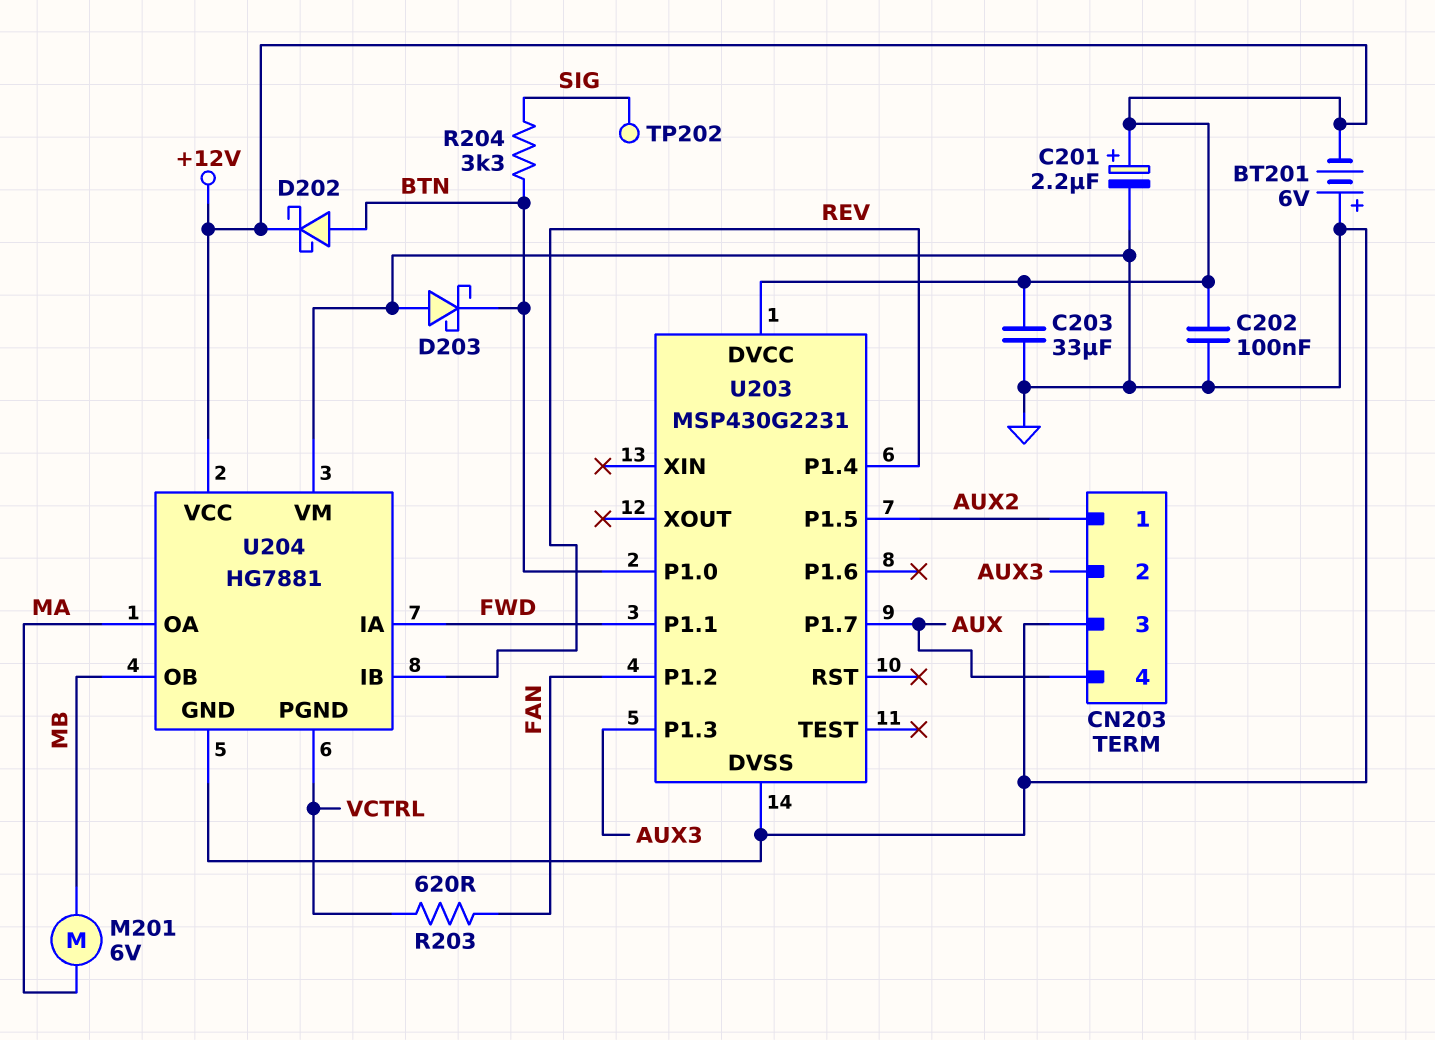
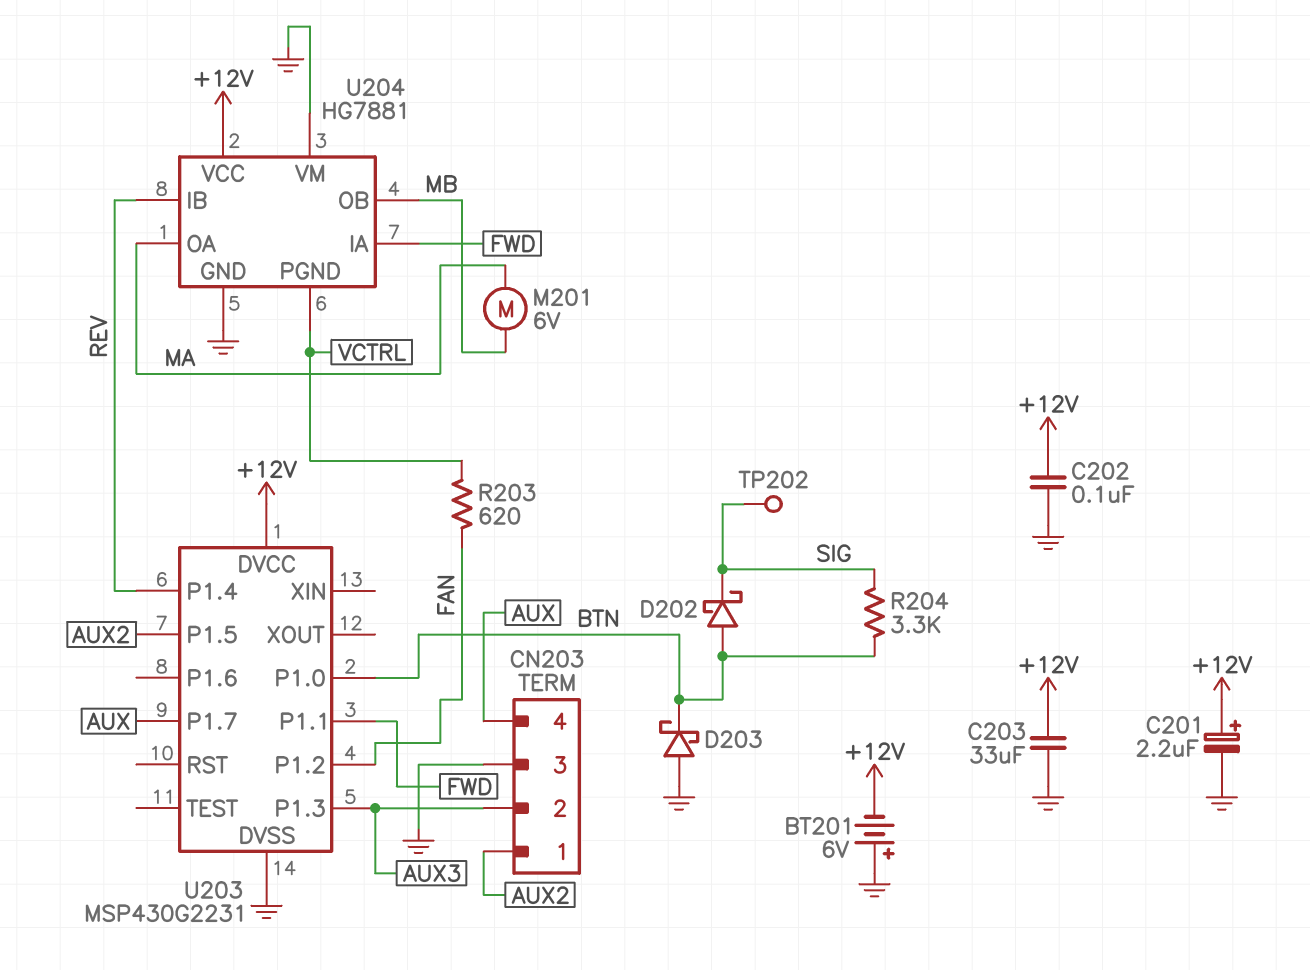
D202: schottky (A BTN, K +12V) -> schottky (A BTN, K SIG)

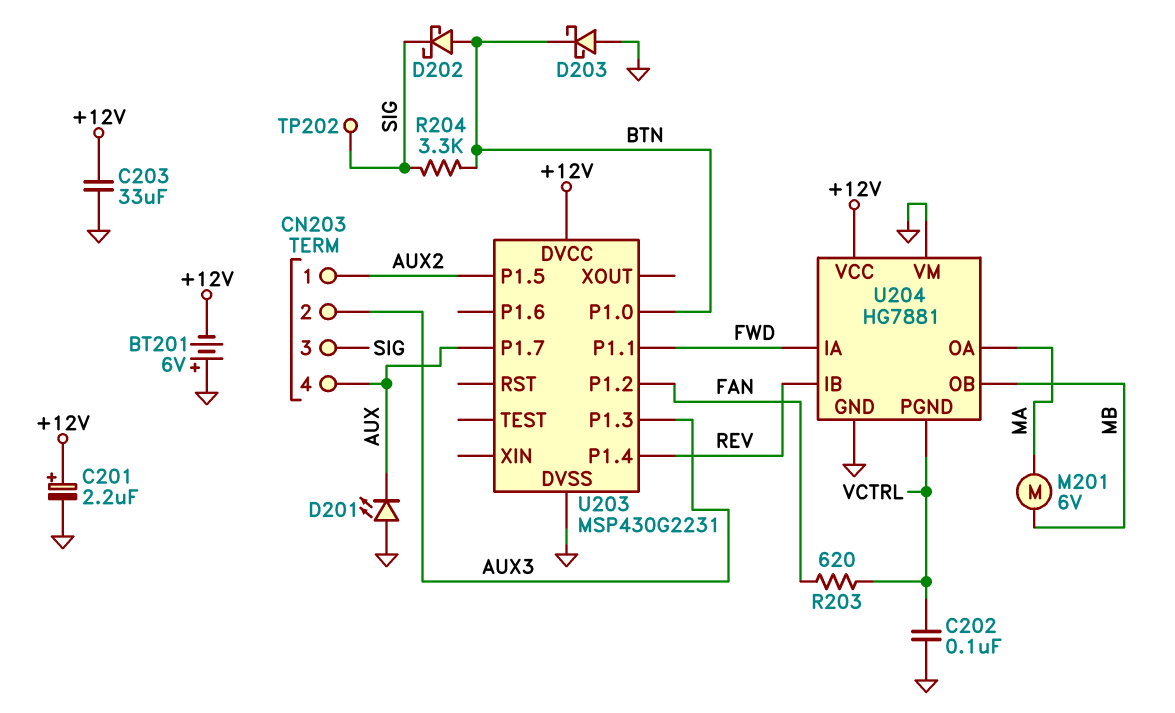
C202: 100nF (+12V, GND) -> 100nF (GND, VCTRL)
CN203 pin 3: GND -> SIG
D201: none -> LED (A GND, K AUX)

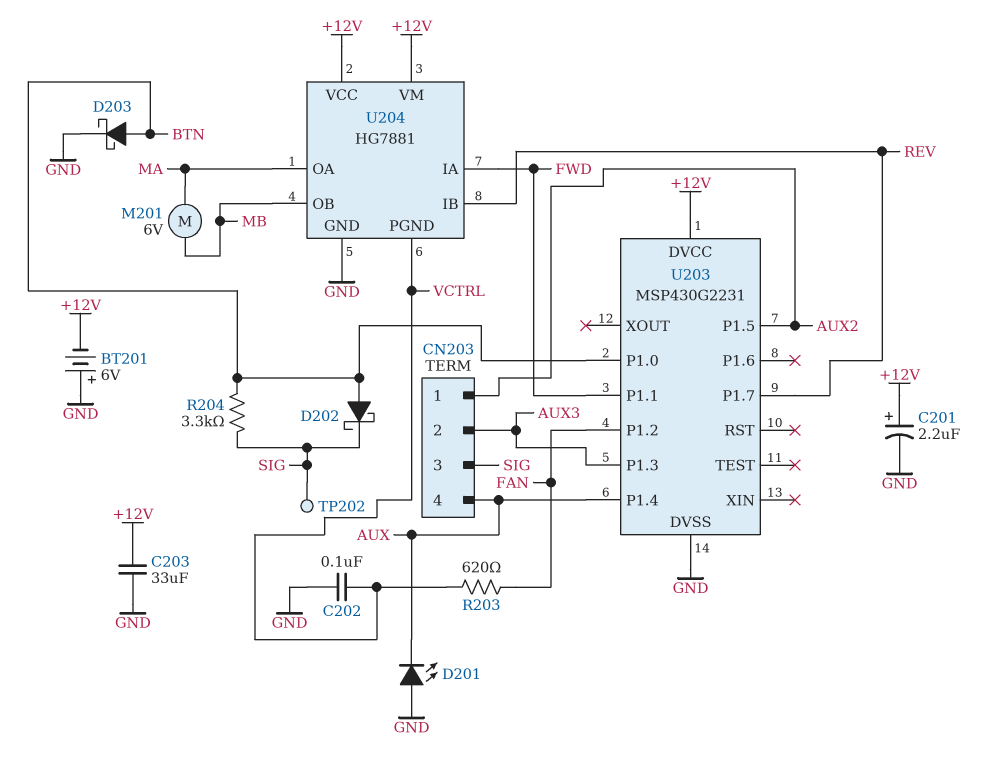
D203: schottky (A GND, K BTN) -> schottky (A BTN, K GND)
U203 pin P1.4: REV -> AUX
U203 pin P1.7: AUX -> REV
U204 pin VM: GND -> +12V

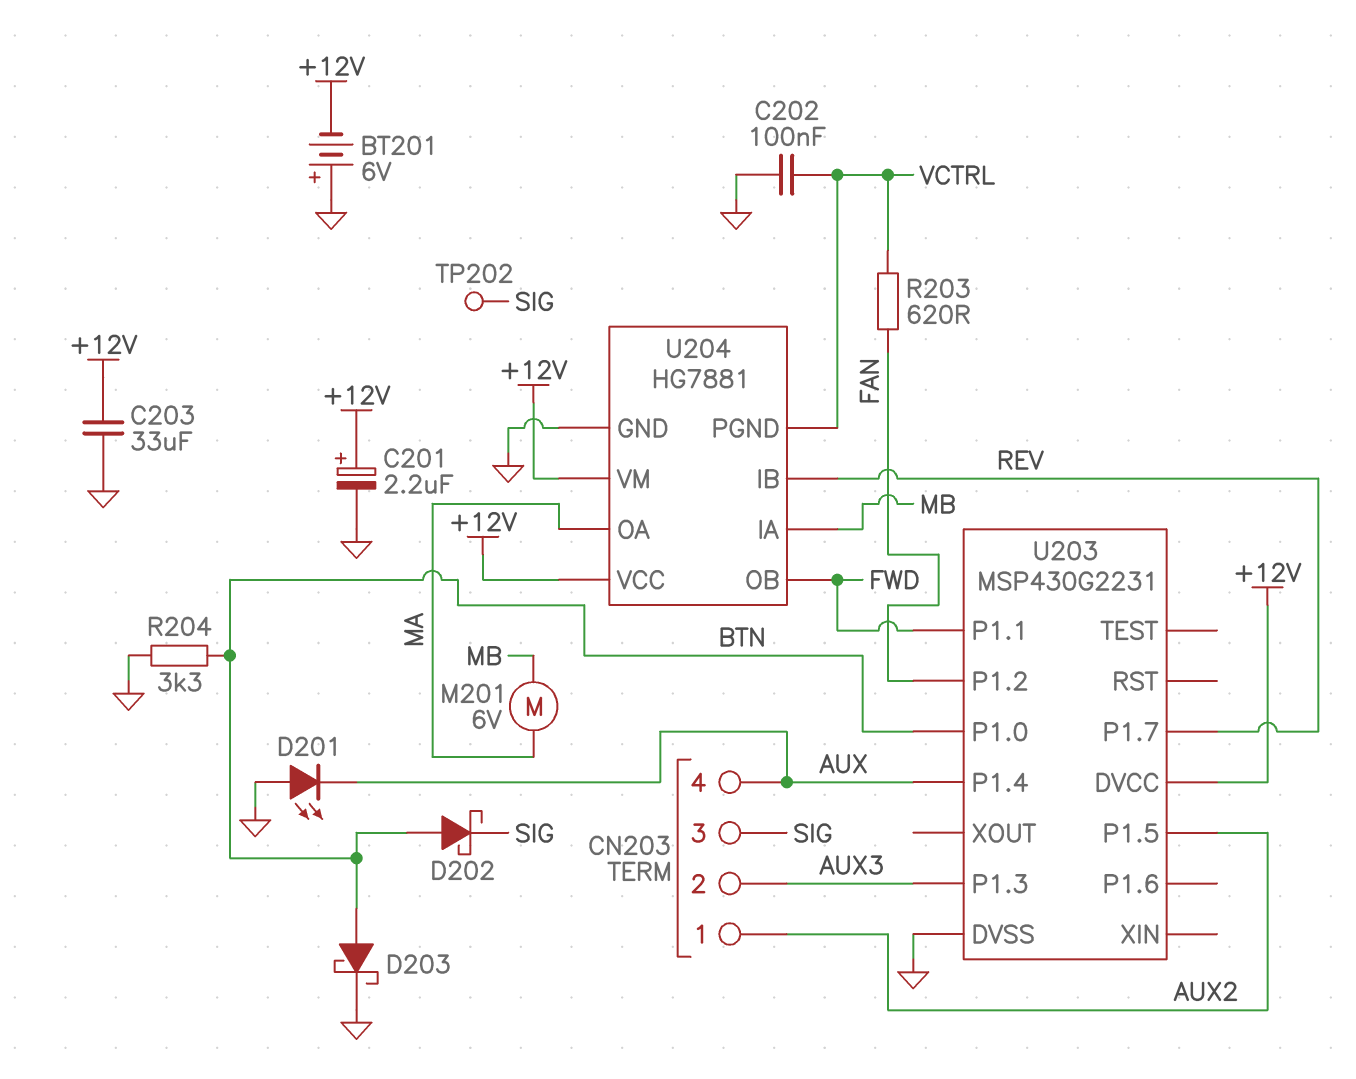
R204: 3.3k (BTN, SIG) -> 3.3k (BTN, GND)
U204 pin IA: FWD -> MB
U204 pin OB: MB -> FWD

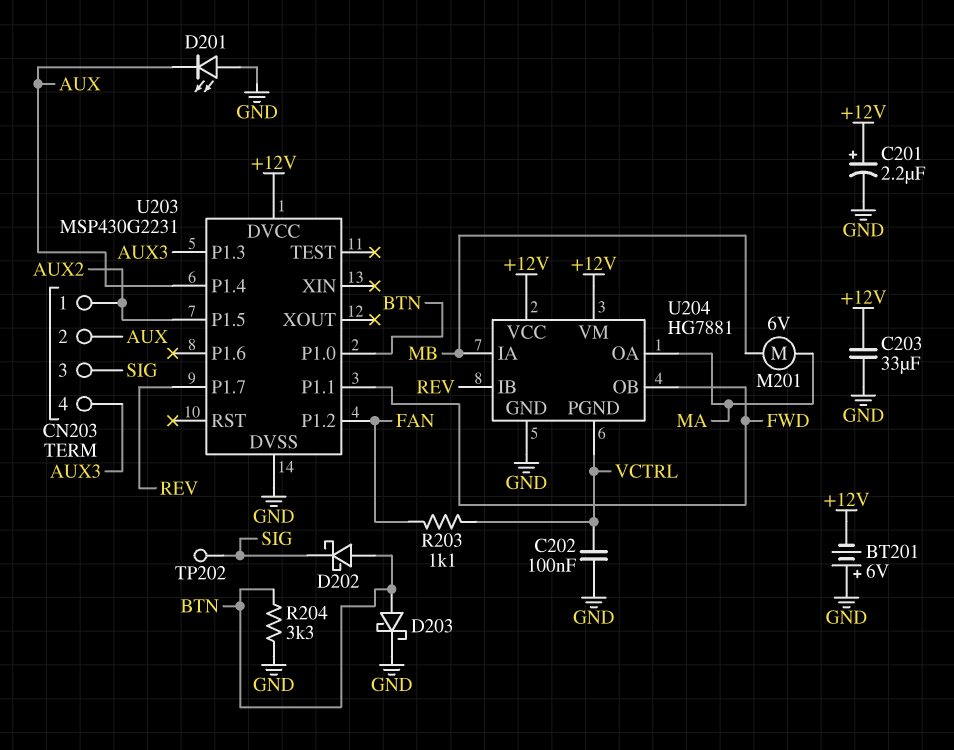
CN203 pin 2: AUX3 -> AUX
CN203 pin 4: AUX -> AUX3
R203: 620 (FAN, VCTRL) -> 1.1k (FAN, VCTRL)

